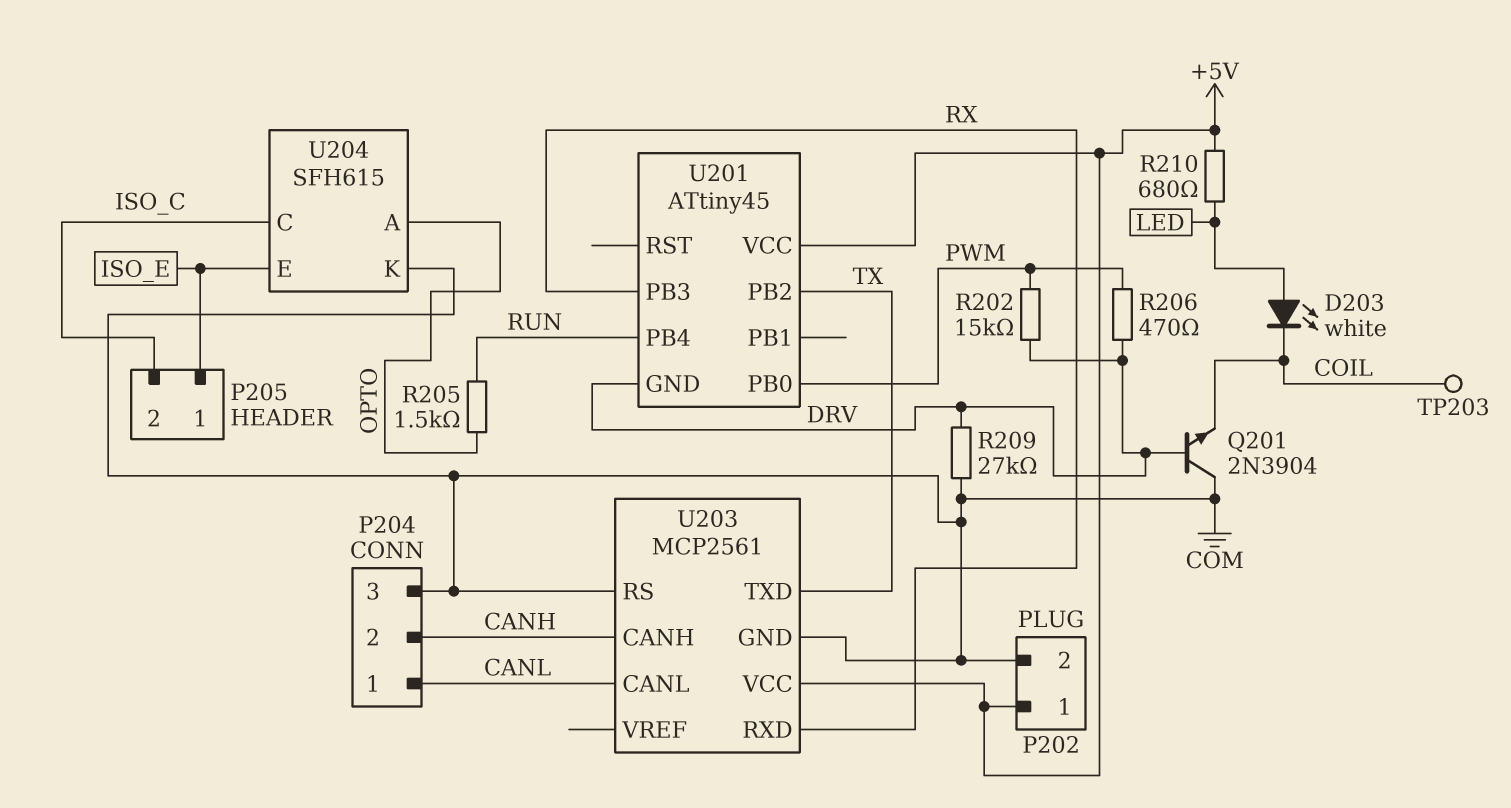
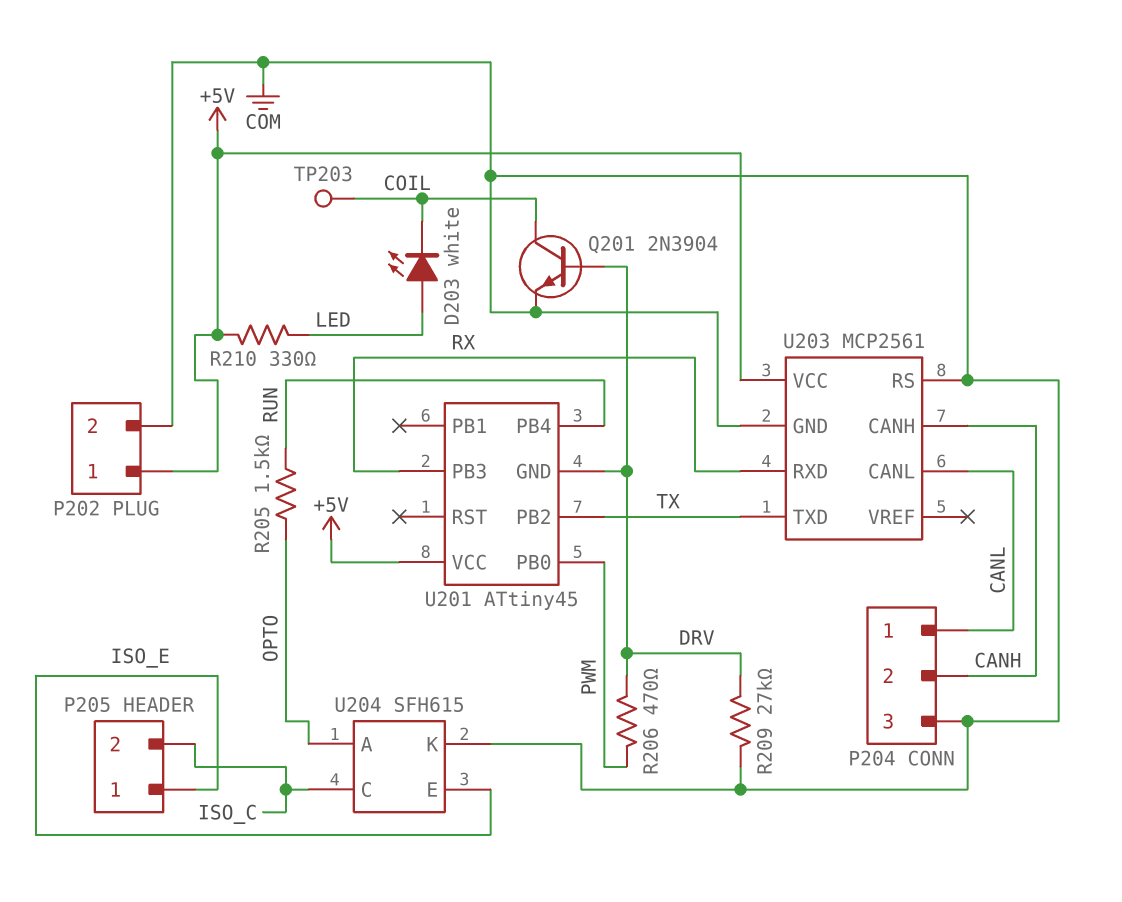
Q201: NPN 2N3904 (B DRV, C COM, E COIL) -> NPN 2N3904 (B DRV, C COIL, E COM)
R202: 15k (DRV, PWM) -> none
R210: 680 (+5V, LED) -> 330 (+5V, LED)

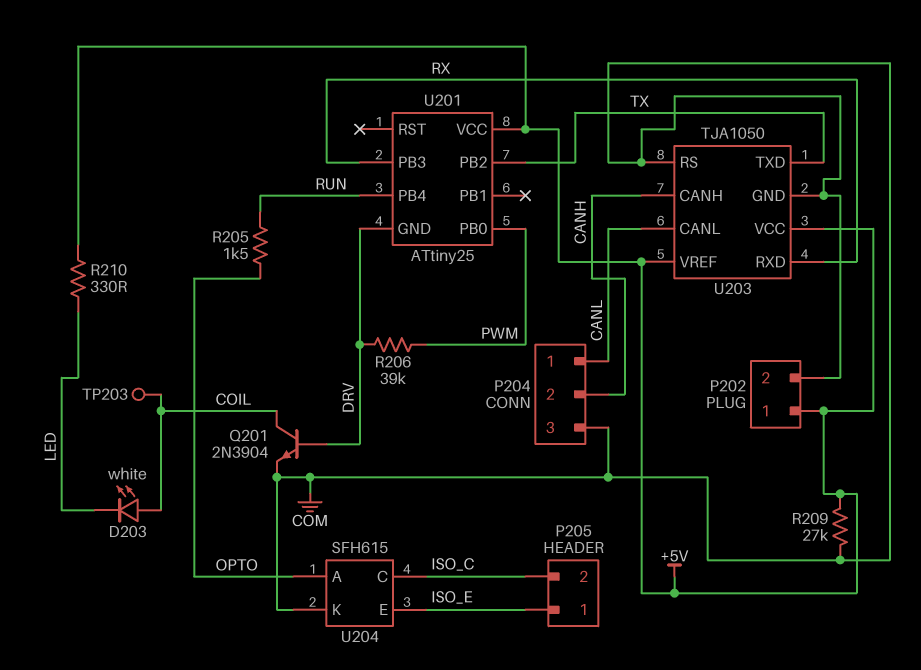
D203: LED white (A LED, K COIL) -> LED white (A COIL, K LED)
R206: 470 (DRV, PWM) -> 39k (DRV, PWM)
R209: 27k (COM, DRV) -> 27k (+5V, COM)
U201: ATtiny45 -> ATtiny25
U203: MCP2561 -> TJA1050
U203 pin VREF: none -> +5V

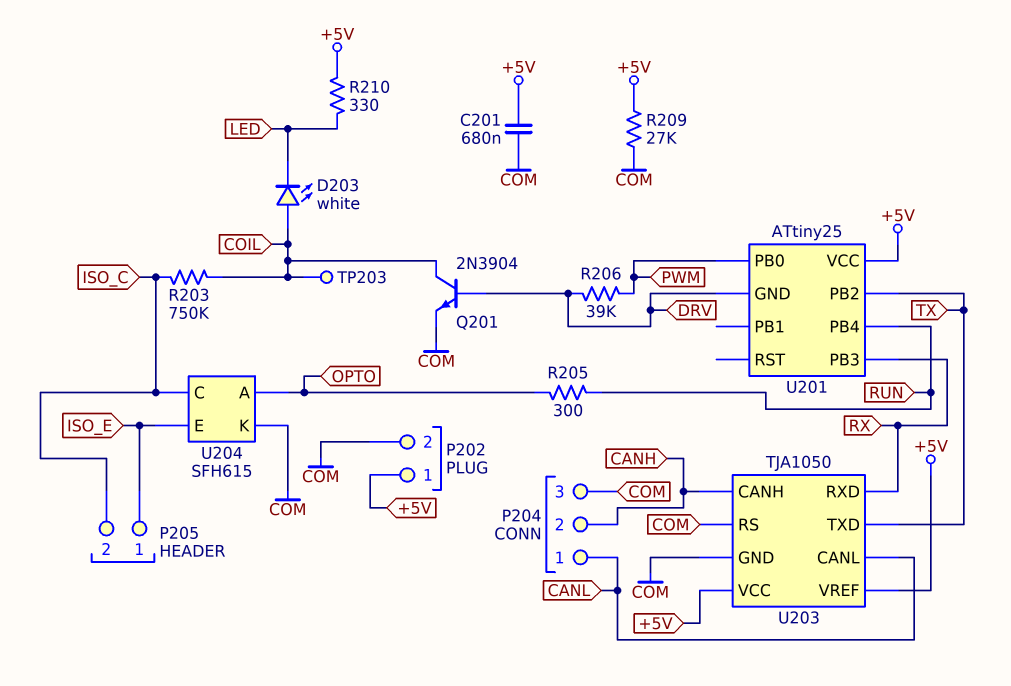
C201: none -> 680nF (+5V, COM)
R203: none -> 750k (COIL, ISO_C)
R205: 1.5k (OPTO, RUN) -> 300 (OPTO, RUN)

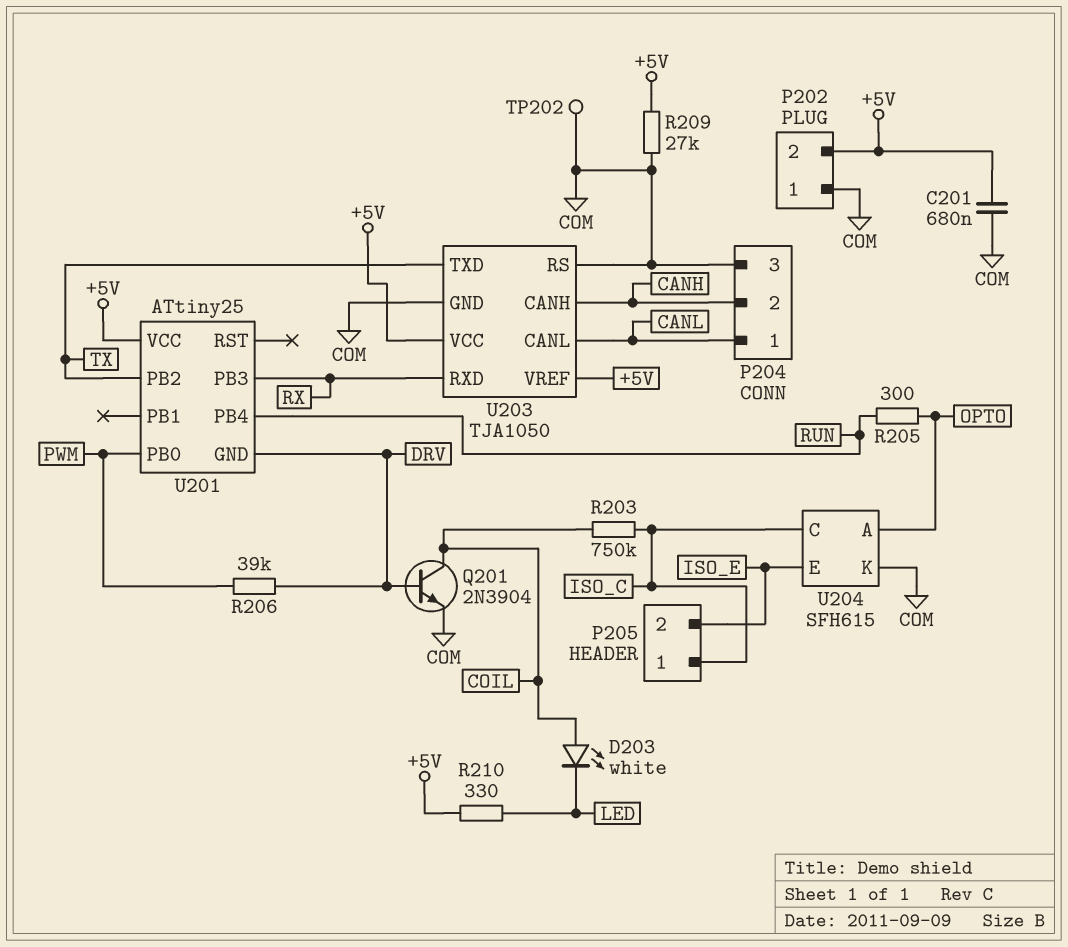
P202 pin 1: +5V -> COM
P202 pin 2: COM -> +5V
P205 pin 1: ISO_E -> ISO_C
P205 pin 2: ISO_C -> ISO_E
TP202: none -> test point (COM)
TP203: test point (COIL) -> none

